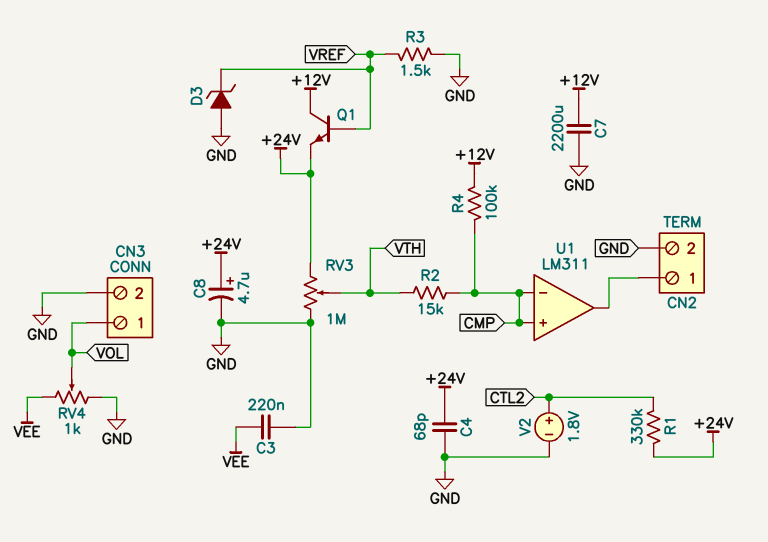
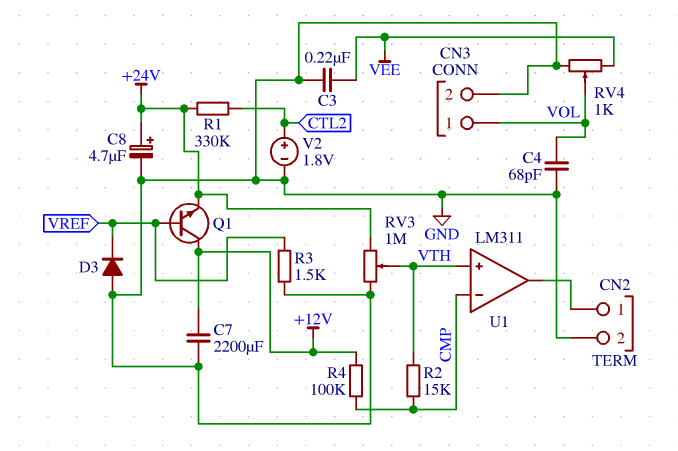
C4: 68pF (+24V, GND) -> 68pF (GND, VOL)
D3: zener (A GND, K VREF) -> diode (A GND, K VREF)
U1 pin in+: CMP -> VTH

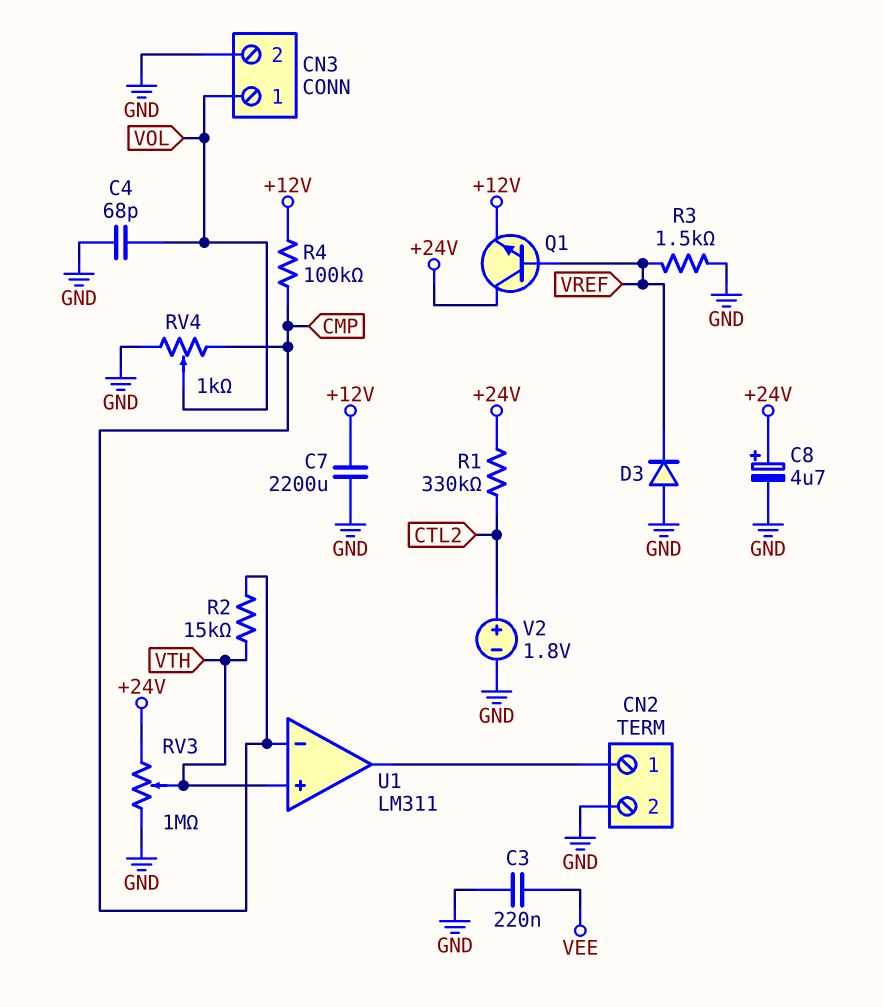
Q1: NPN (B VREF, C +12V, E +24V) -> NPN (B VREF, C +24V, E +12V)
RV4: 1k (GND, VEE, wiper VOL) -> 1k (CMP, GND, wiper VOL)

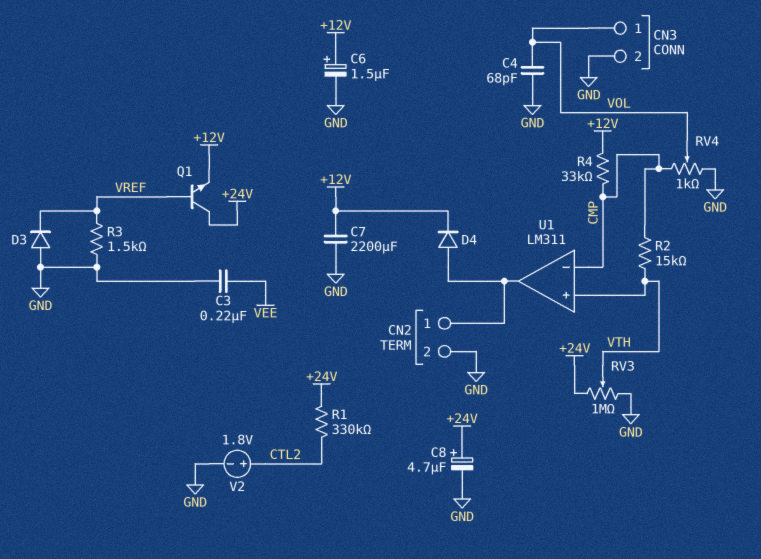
C6: none -> 1.5uF (plus +12V, minus GND)
D4: none -> diode (A CN2/1, K +12V)
R4: 100k (+12V, CMP) -> 33k (+12V, CMP)

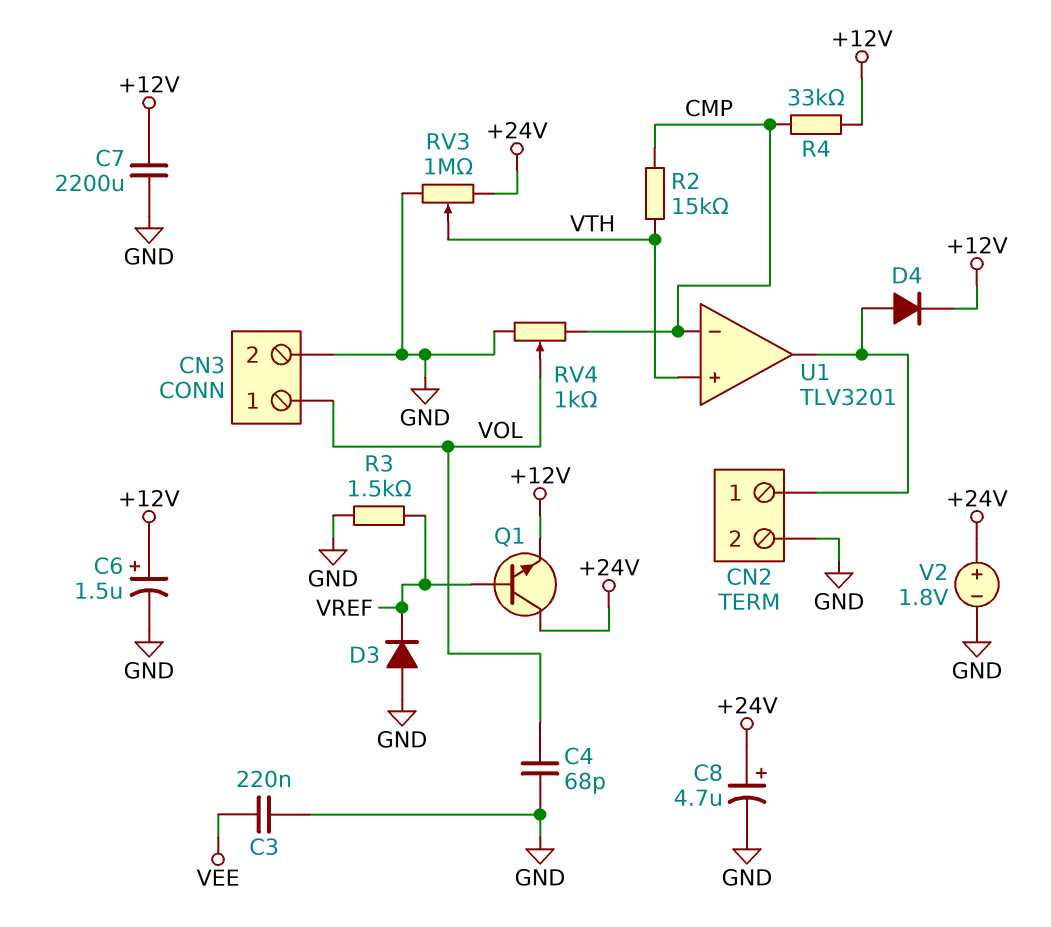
R1: 330k (+24V, CTL2) -> none
U1: LM311 -> TLV3201
V2: 1.8V (plus CTL2, minus GND) -> 1.8V (plus +24V, minus GND)

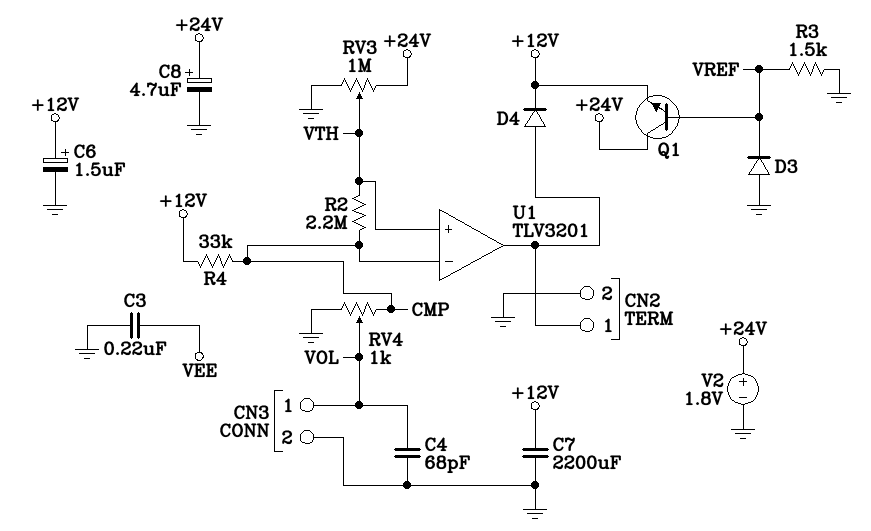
R2: 15k (CMP, VTH) -> 2.2M (CMP, VTH)

